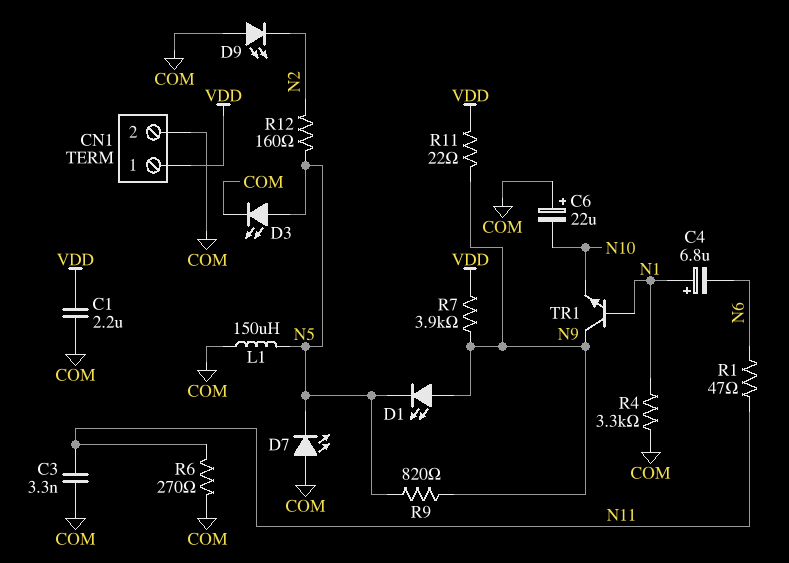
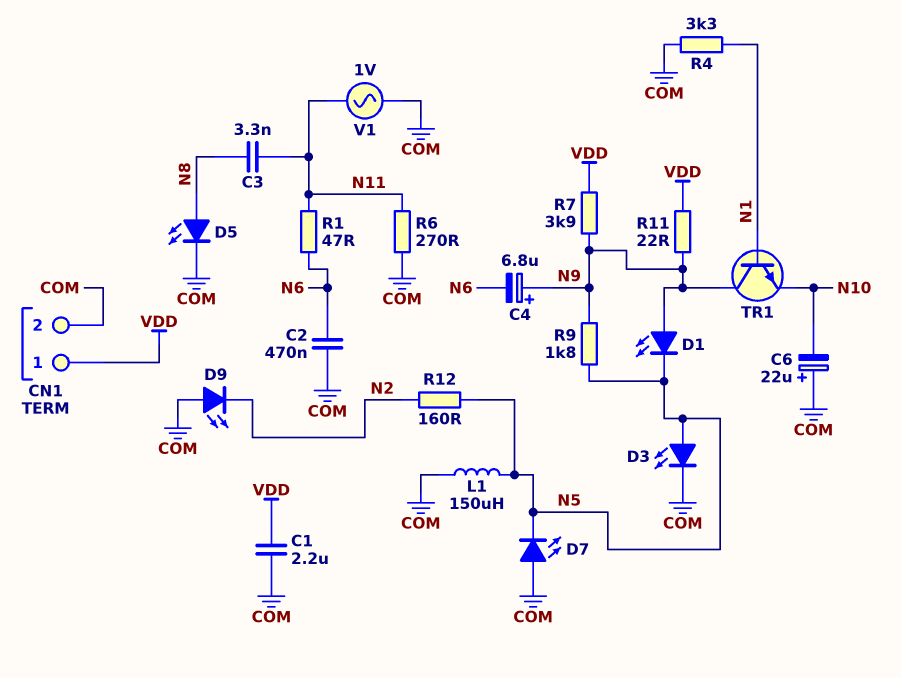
C2: none -> 470nF (COM, N6)
C3: 3.3nF (COM, N11) -> 3.3nF (N8, N11)
C4: 6.8uF (plus N1, minus N6) -> 6.8uF (plus N9, minus N6)
D5: none -> LED (A N8, K COM)
R9: 820 (N5, N9) -> 1.8k (N5, N9)
V1: none -> AC 1V (COM, N11)

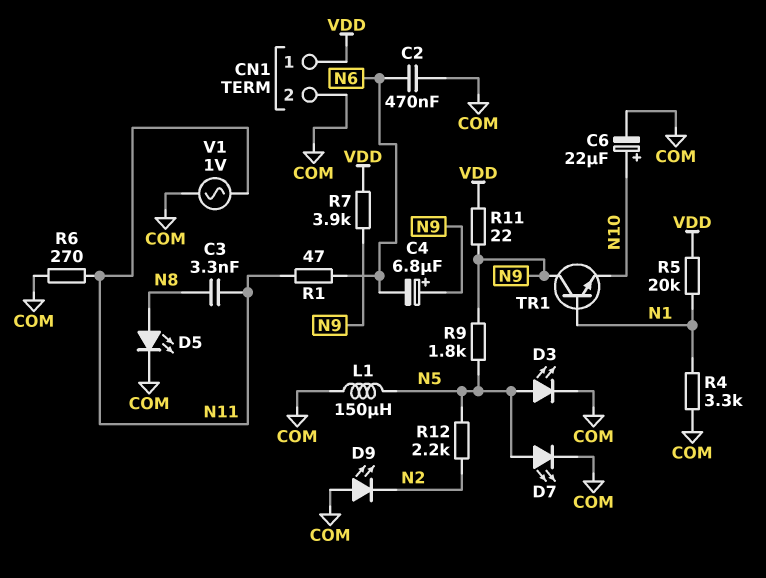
C1: 2.2uF (COM, VDD) -> none
C6: 22uF (plus COM, minus N10) -> 22uF (plus N10, minus COM)
D1: LED (A N9, K N5) -> none
D7: LED (A COM, K N5) -> LED (A N5, K COM)
R5: none -> 20k (N1, VDD)
R12: 160 (N2, N5) -> 2.2k (N2, N5)

